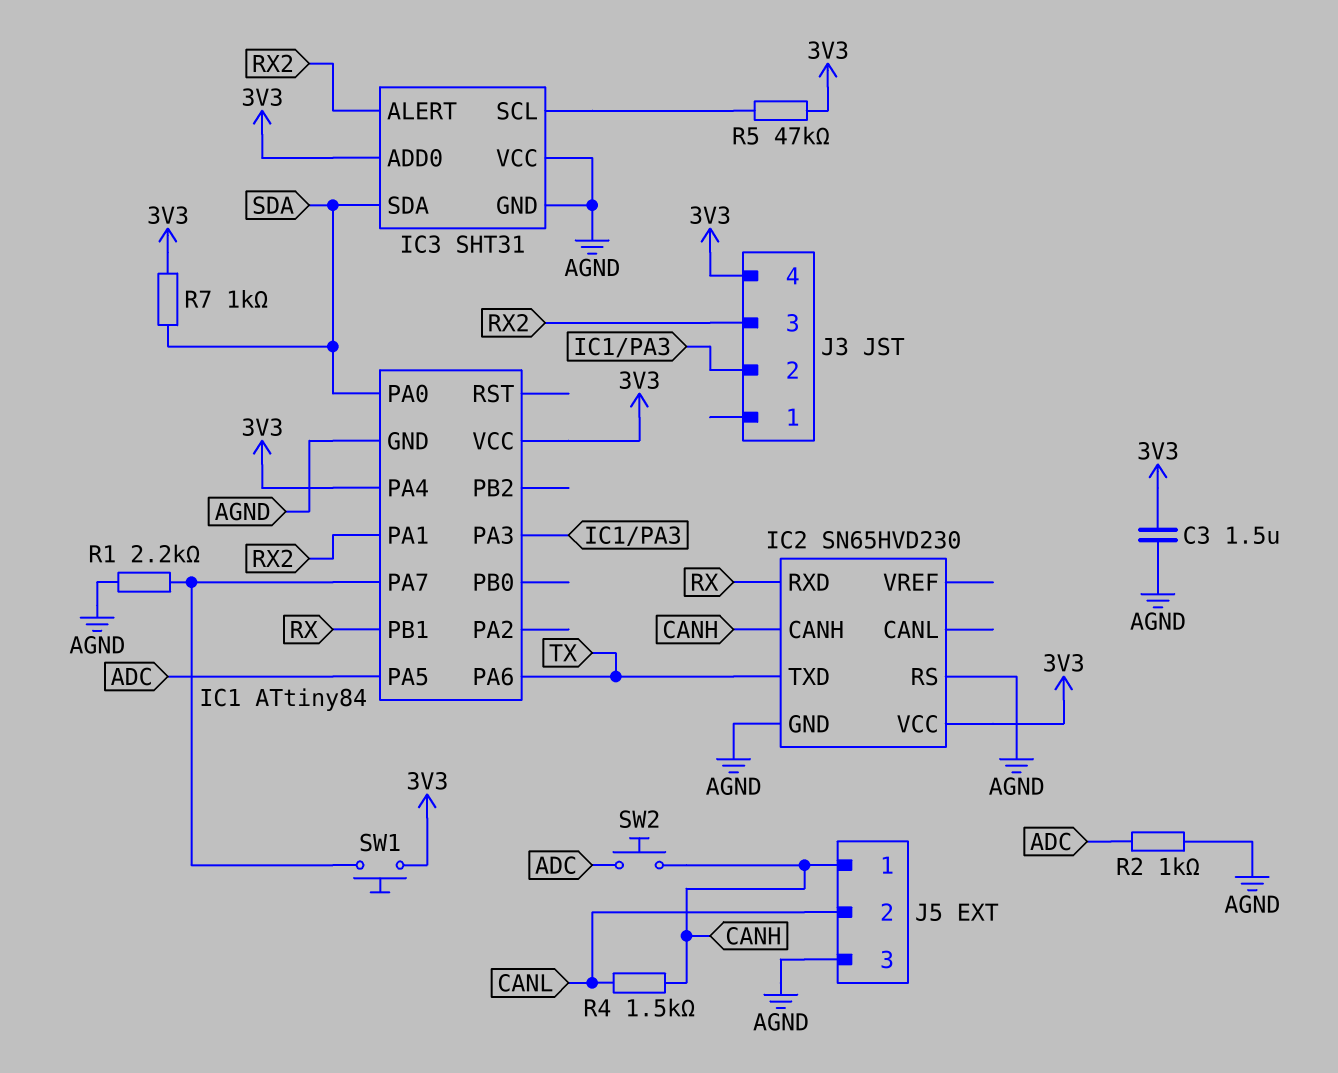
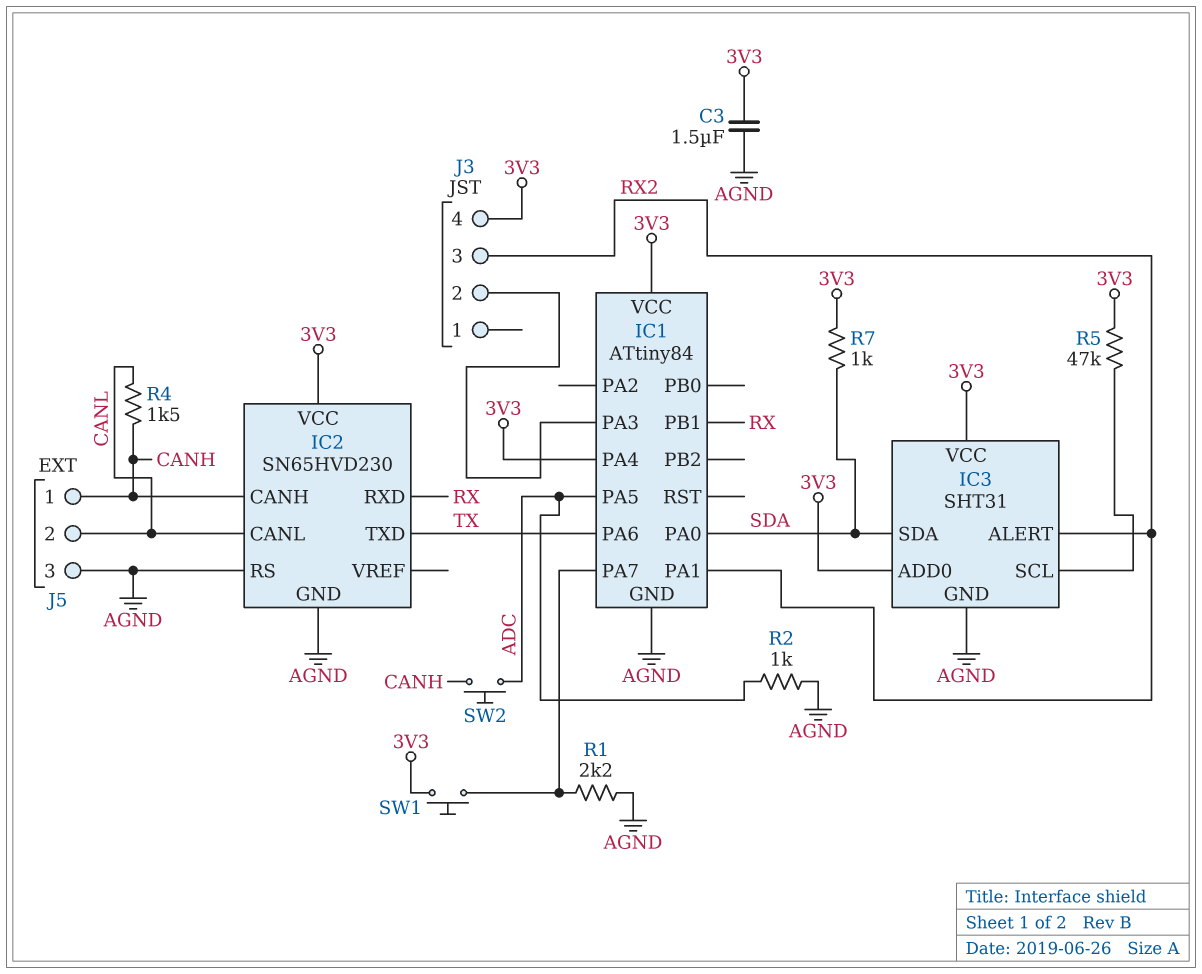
IC2 pin CANL: none -> CANL
IC3 pin VCC: AGND -> 3V3

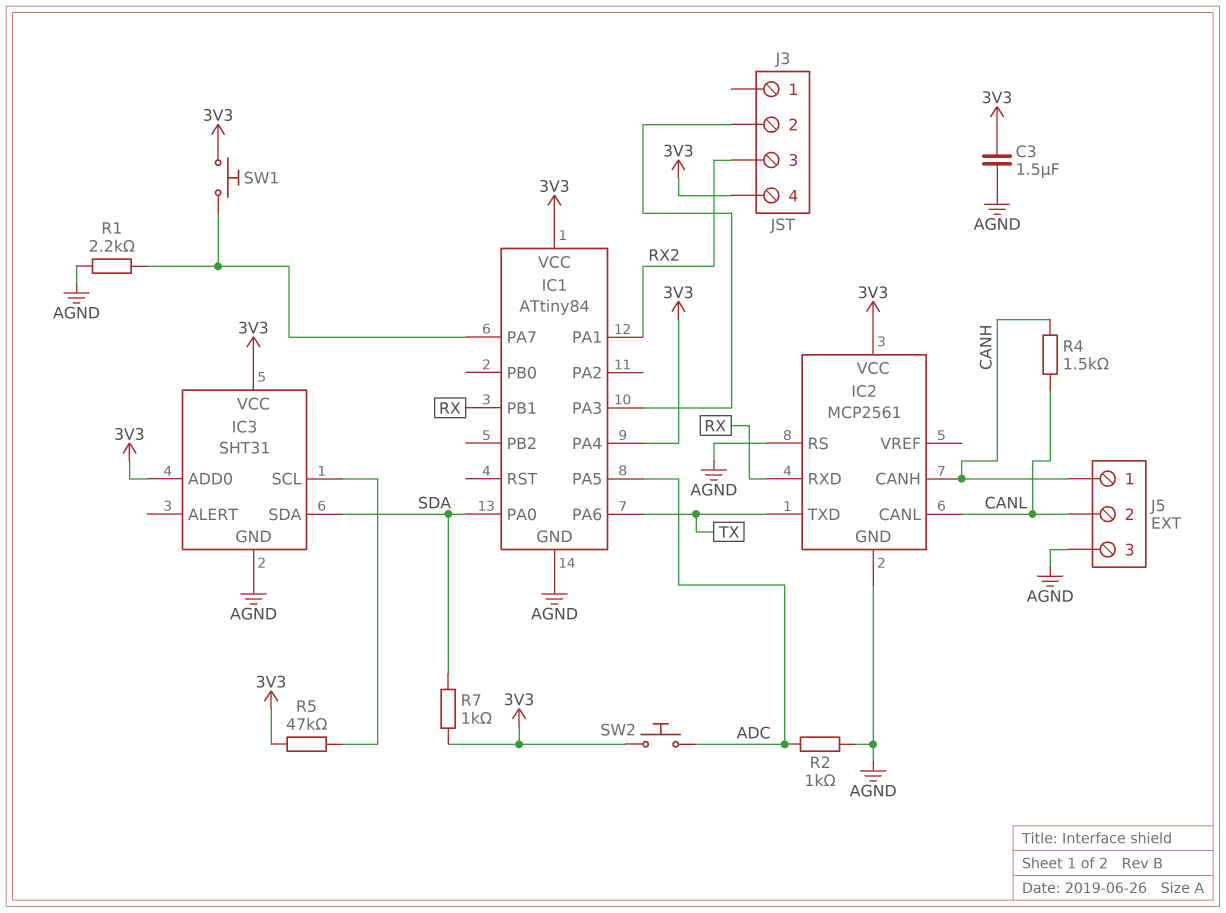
IC2: SN65HVD230 -> MCP2561
IC3 pin ALERT: RX2 -> none
SW2: button (ADC, CANH) -> button (3V3, ADC)

